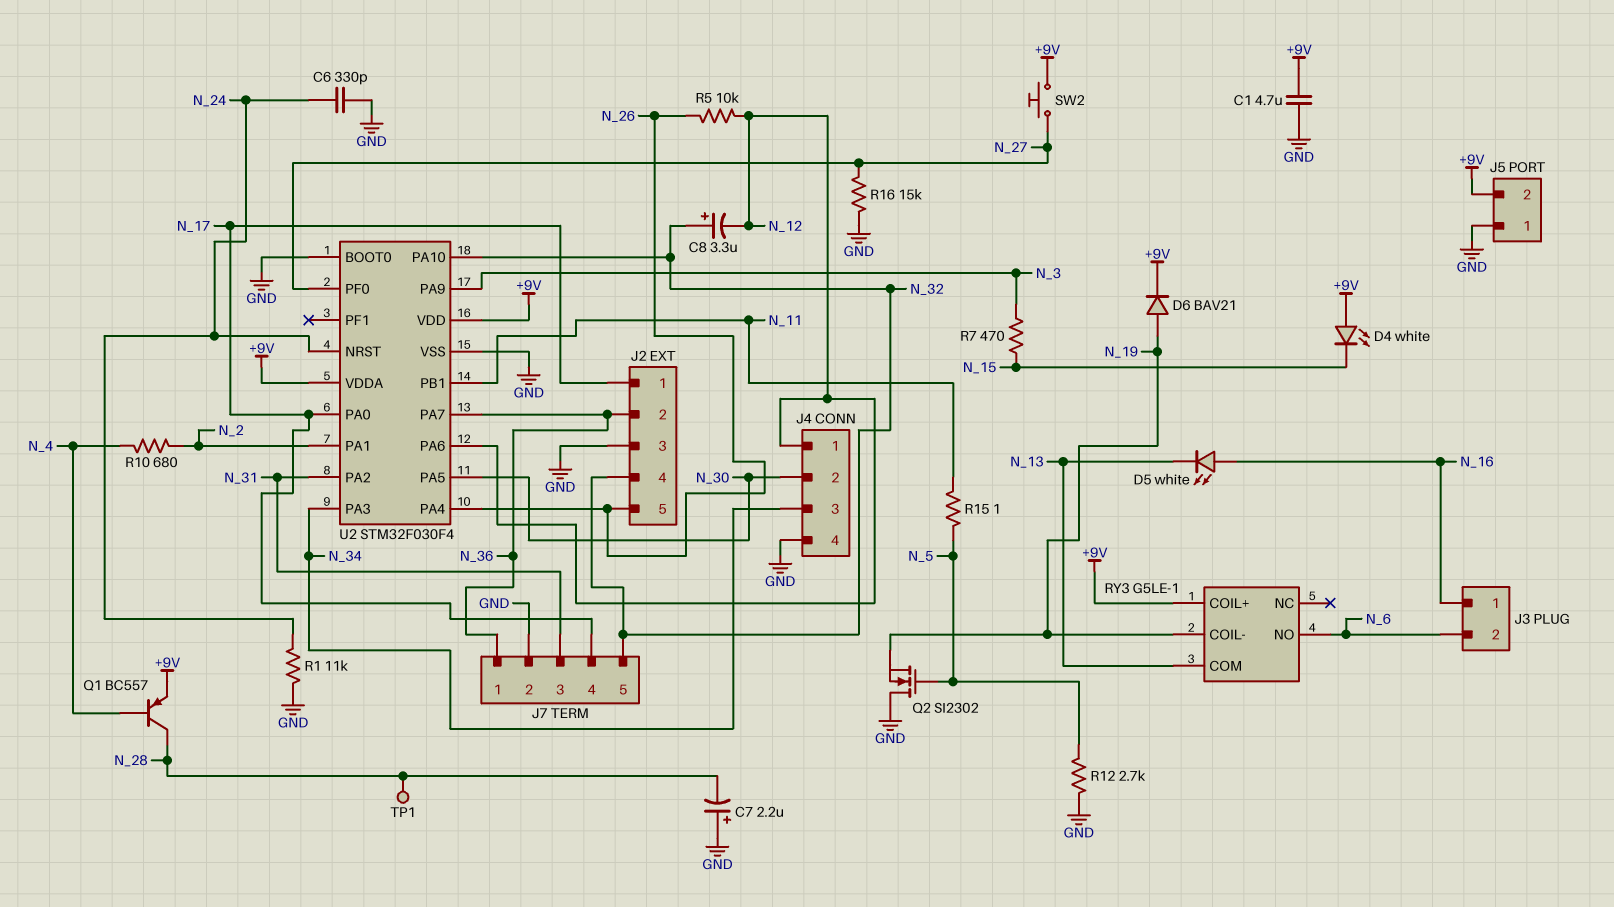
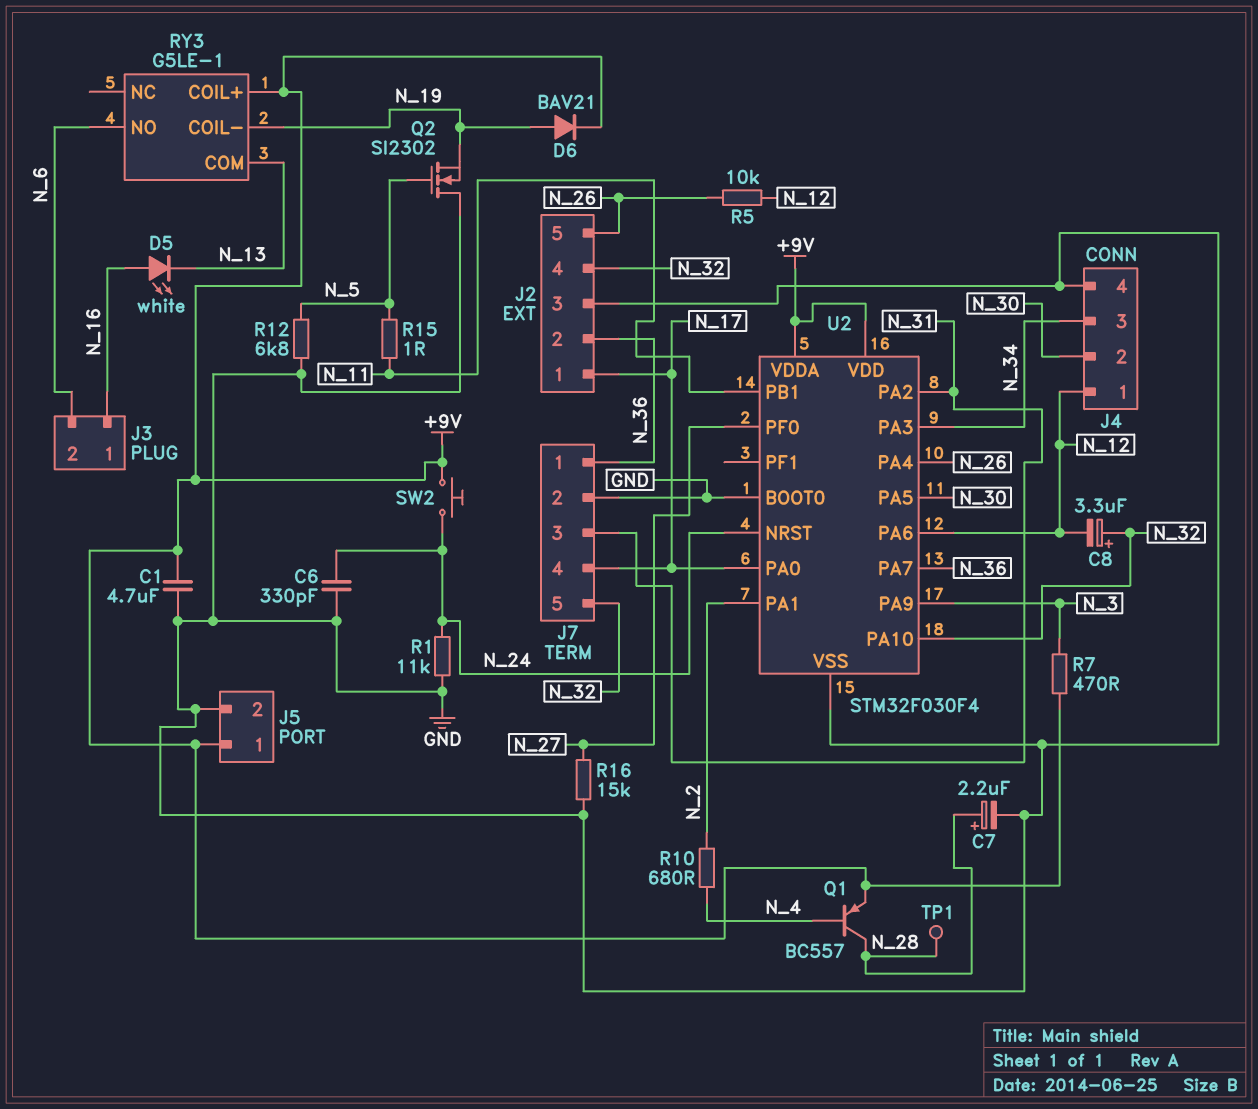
C7: 2.2uF (plus GND, minus N_28) -> 2.2uF (plus N_28, minus GND)
D4: LED white (A +9V, K N_15) -> none
J5 pin 1: GND -> +9V
J5 pin 2: +9V -> GND
R7: 470 (N_3, N_15) -> 470 (+9V, N_3)
R12: 2.7k (GND, N_5) -> 6.8k (GND, N_5)
SW2: button (+9V, N_27) -> button (+9V, N_24)

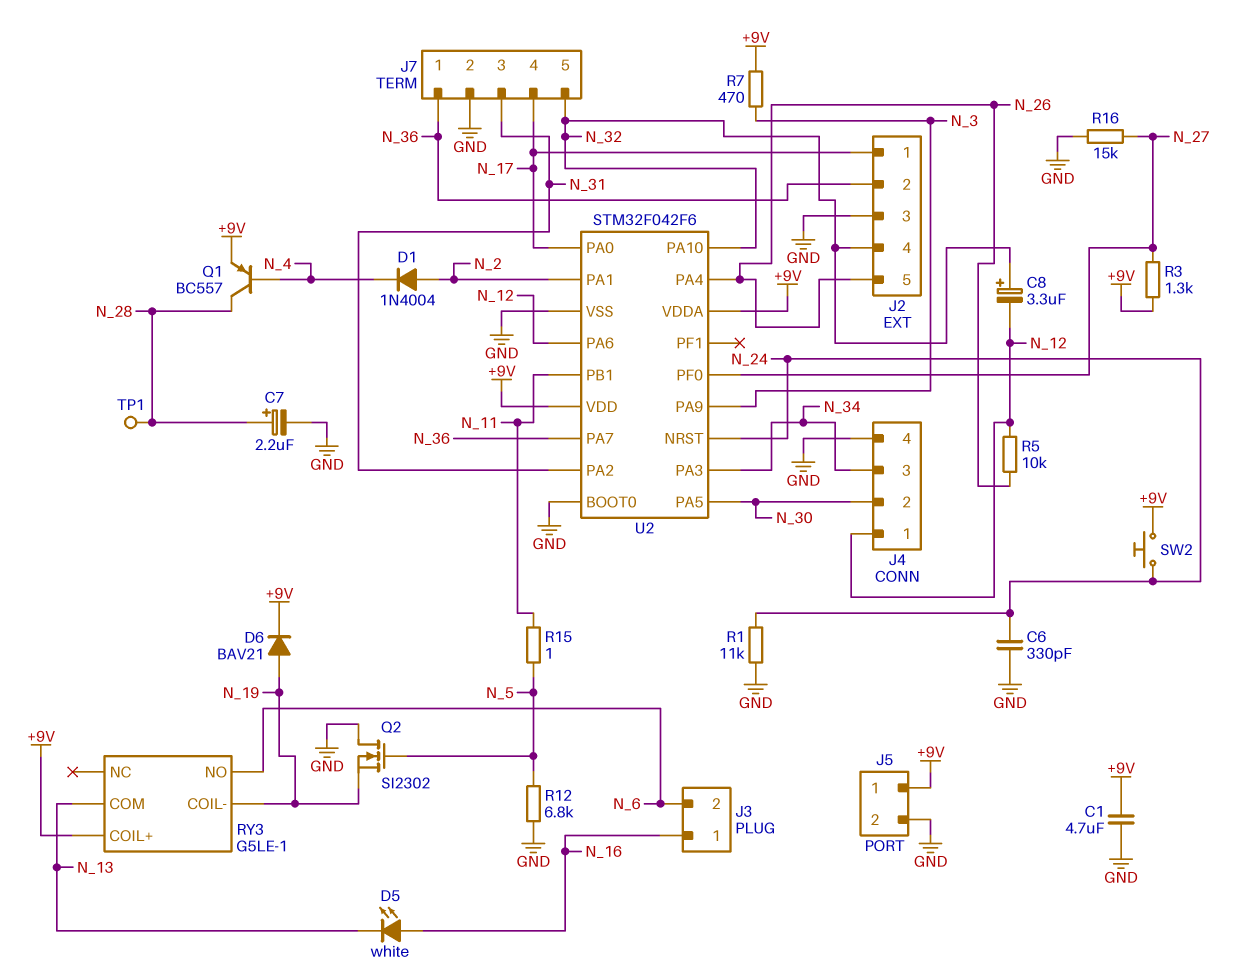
D1: none -> diode 1N4004 (A N_2, K N_4)
R3: none -> 1.3k (+9V, N_27)
R10: 680 (N_2, N_4) -> none
U2: STM32F030F4 -> STM32F042F6

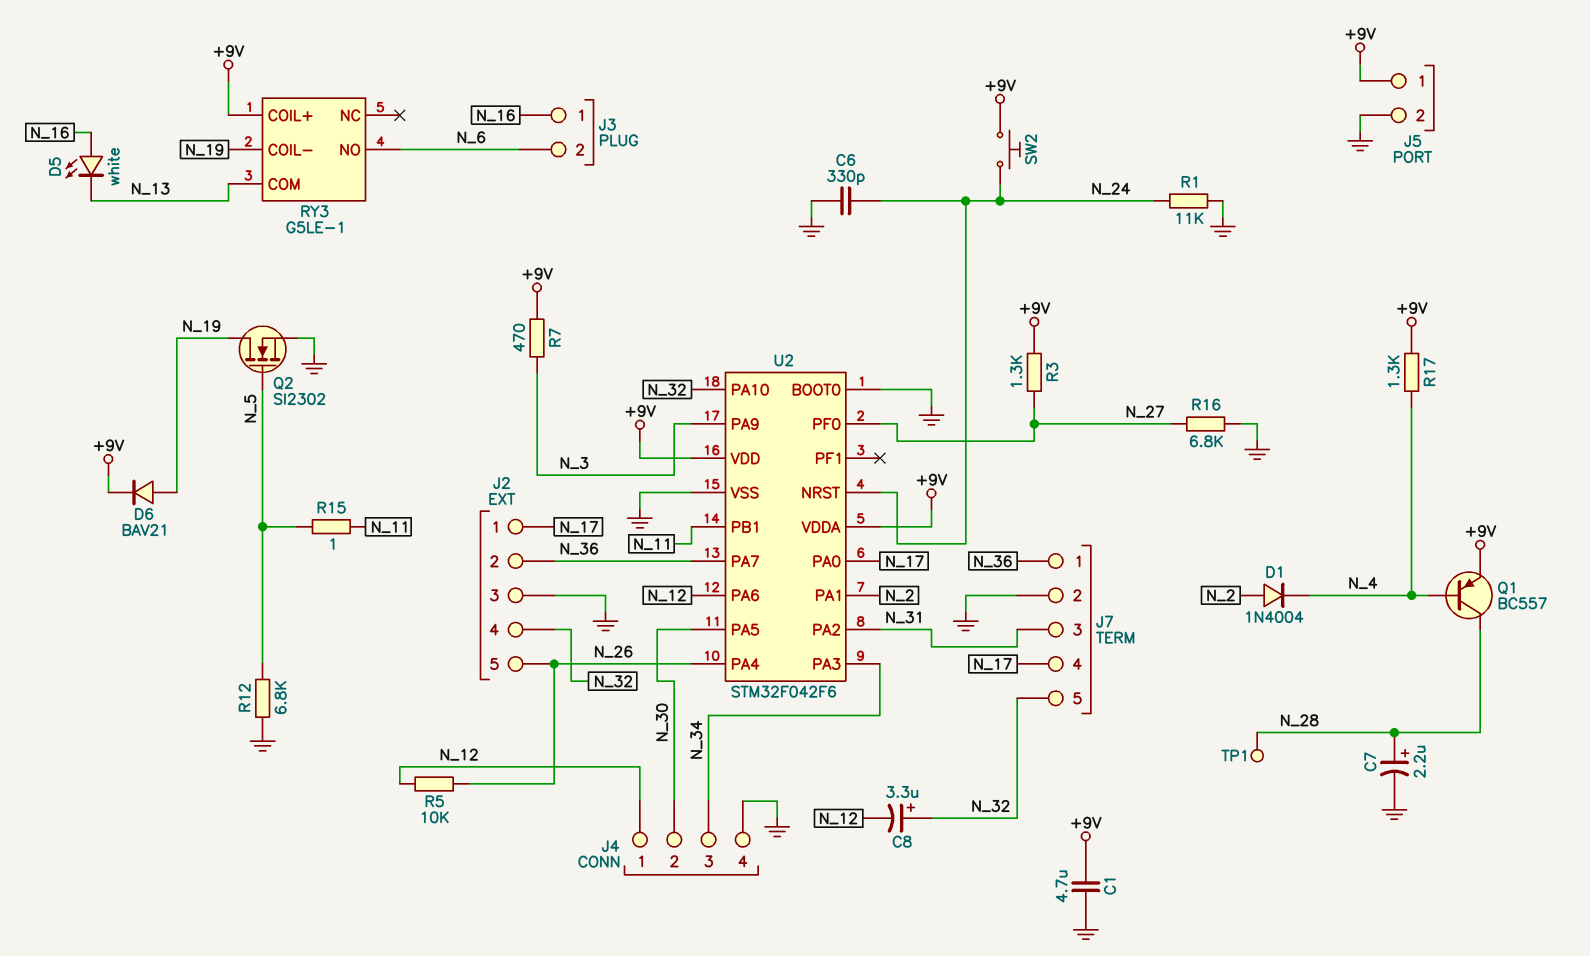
Q2: NMOS SI2302 (G N_5, D GND, S N_19) -> NMOS SI2302 (G N_5, D N_19, S GND)
R16: 15k (GND, N_27) -> 6.8k (GND, N_27)
R17: none -> 1.3k (+9V, N_4)

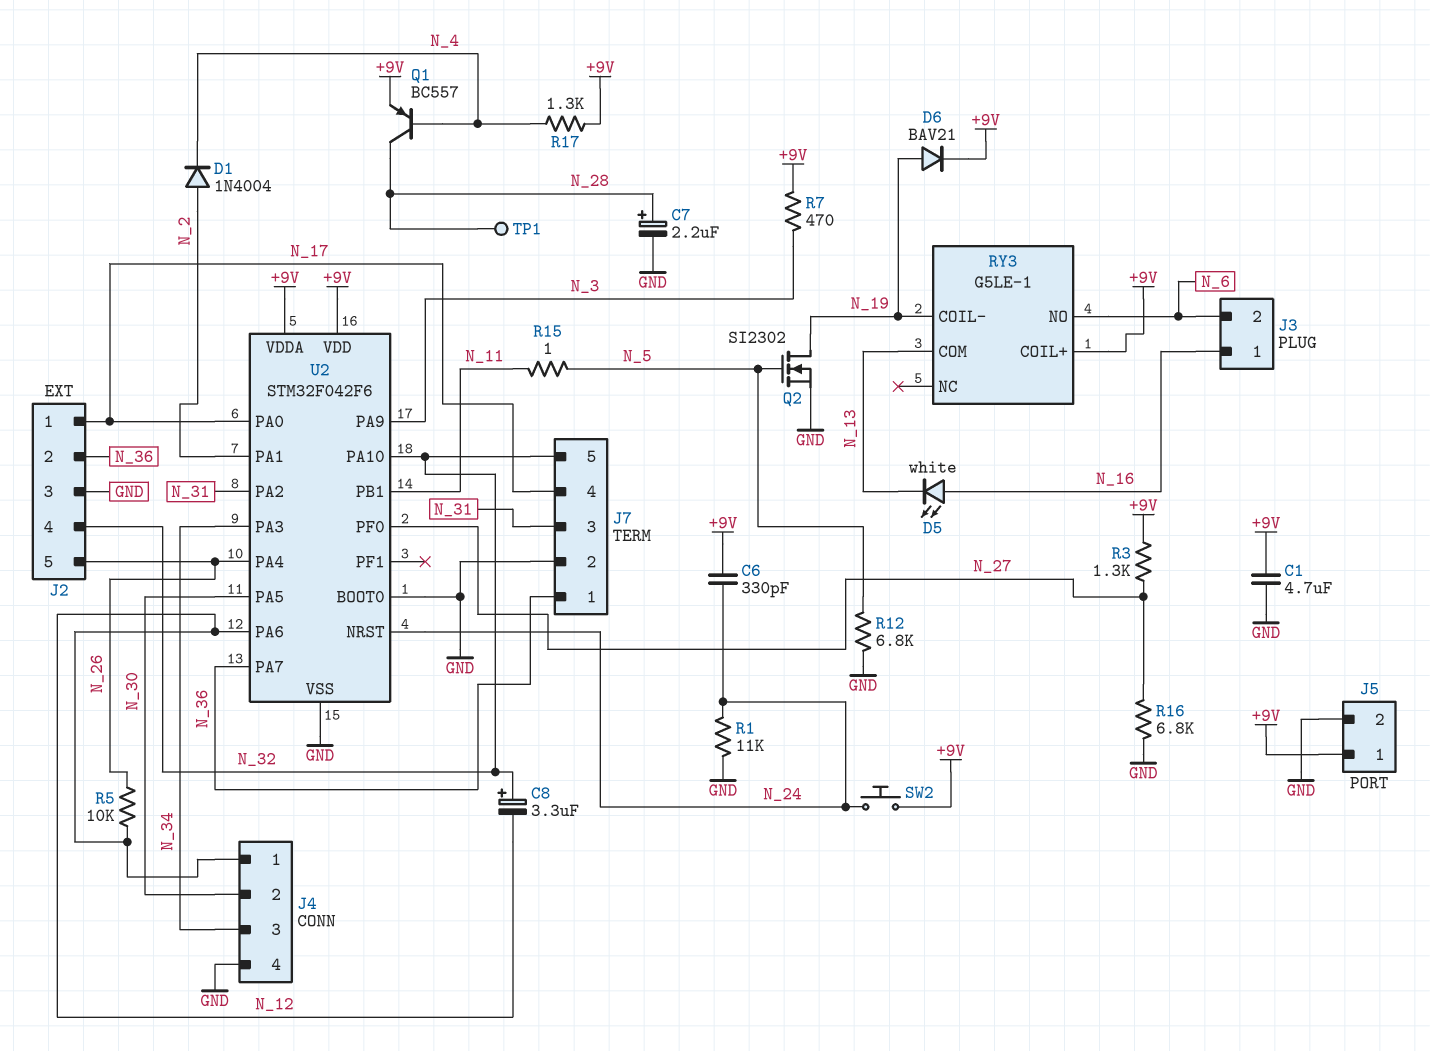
C6: 330pF (GND, N_24) -> 330pF (+9V, N_24)

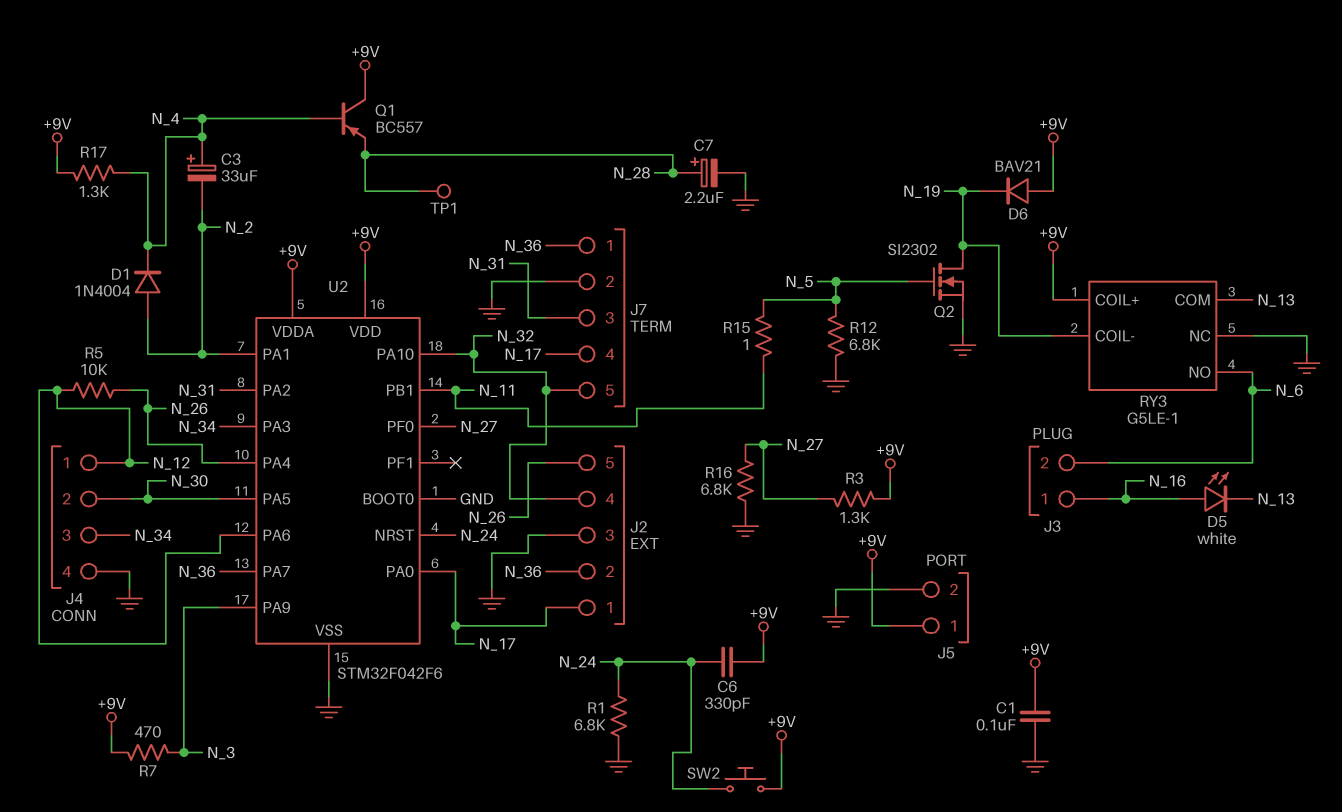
C1: 4.7uF (+9V, GND) -> 100nF (+9V, GND)
C3: none -> 33uF (plus N_4, minus N_2)
C8: 3.3uF (plus N_32, minus N_12) -> none
D6: diode BAV21 (A N_19, K +9V) -> diode BAV21 (A +9V, K N_19)
Q1: PNP BC557 (B N_4, C N_28, E +9V) -> PNP BC557 (B N_4, C +9V, E N_28)
R1: 11k (GND, N_24) -> 6.8k (GND, N_24)
RY3 pin NC: none -> GND

